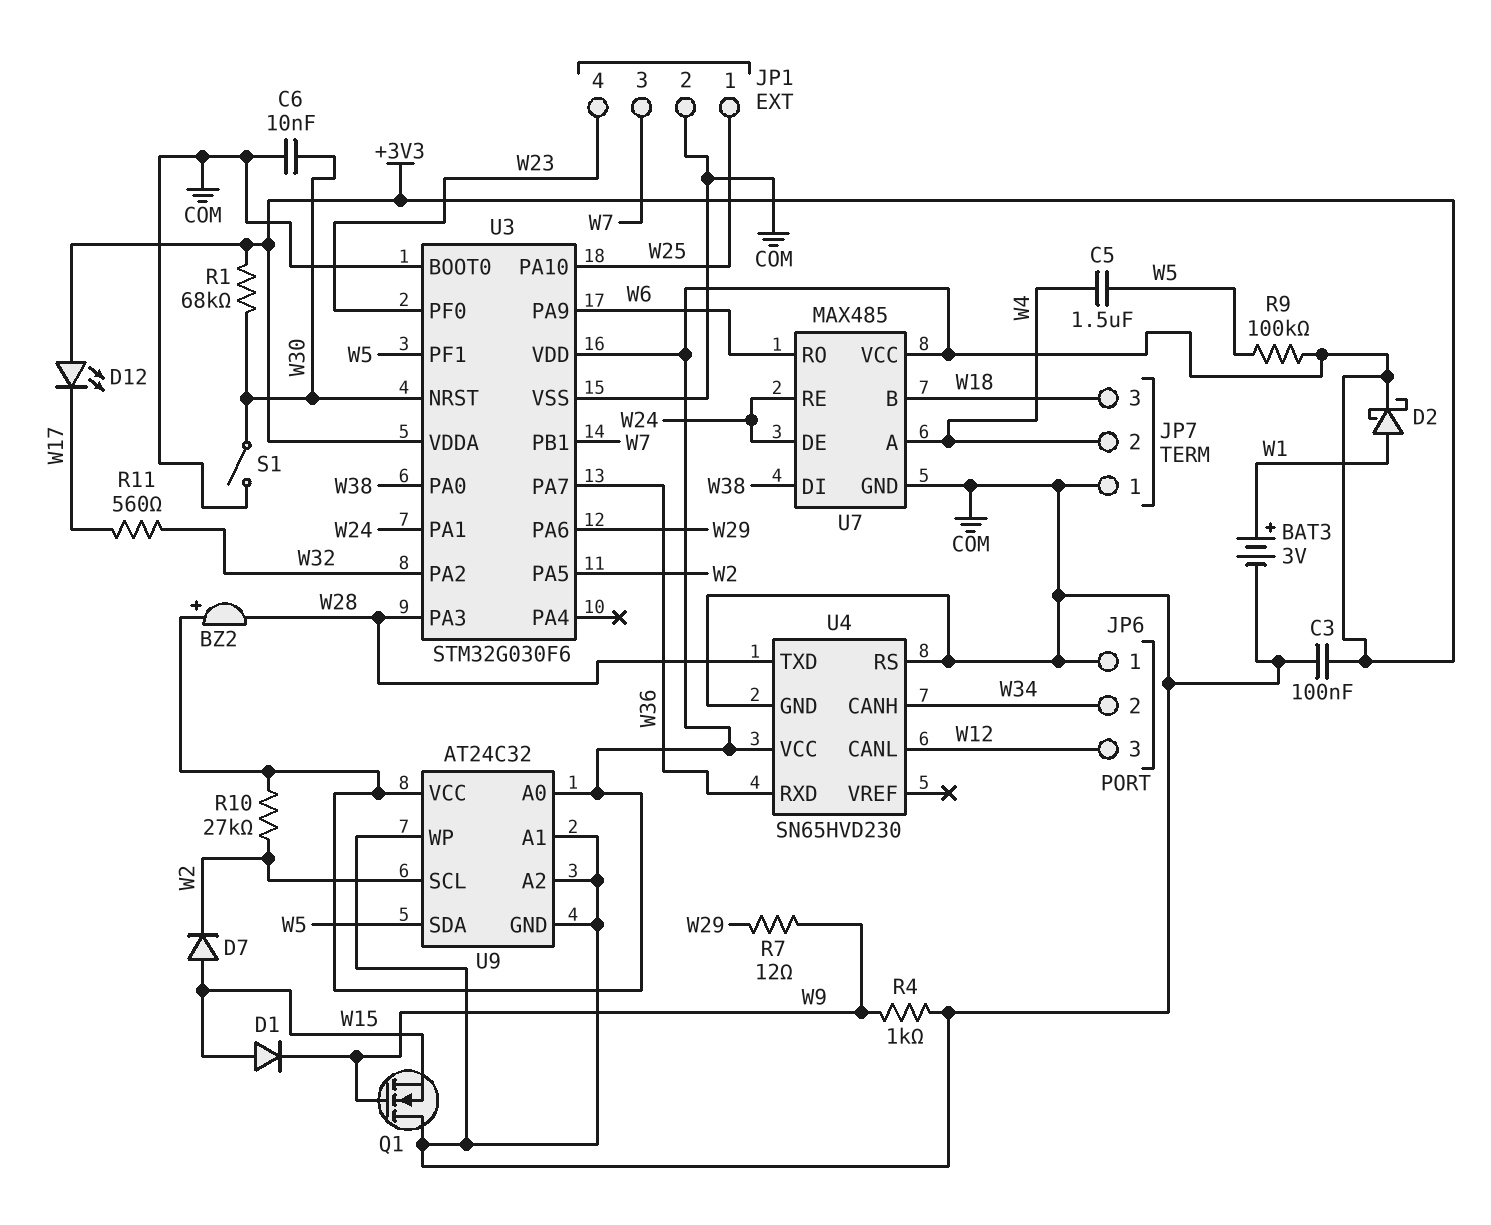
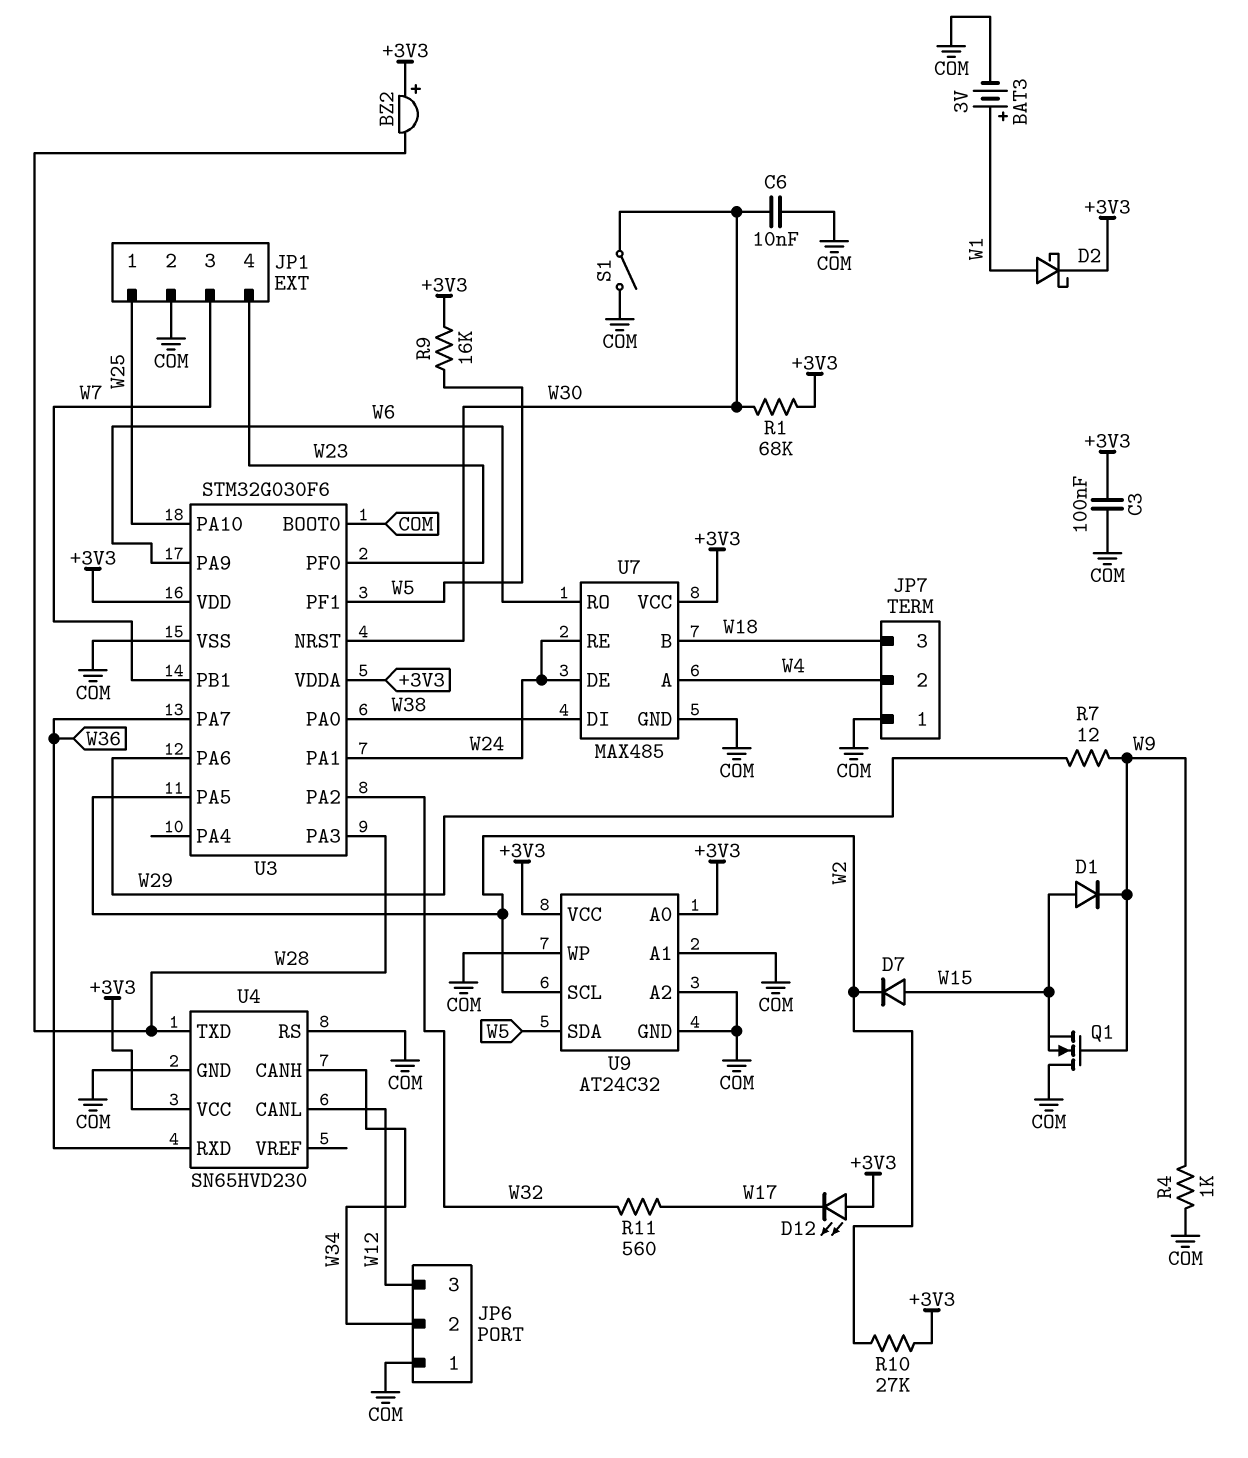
C5: 1.5uF (W4, W5) -> none
R9: 100k (+3V3, W5) -> 16k (+3V3, W5)

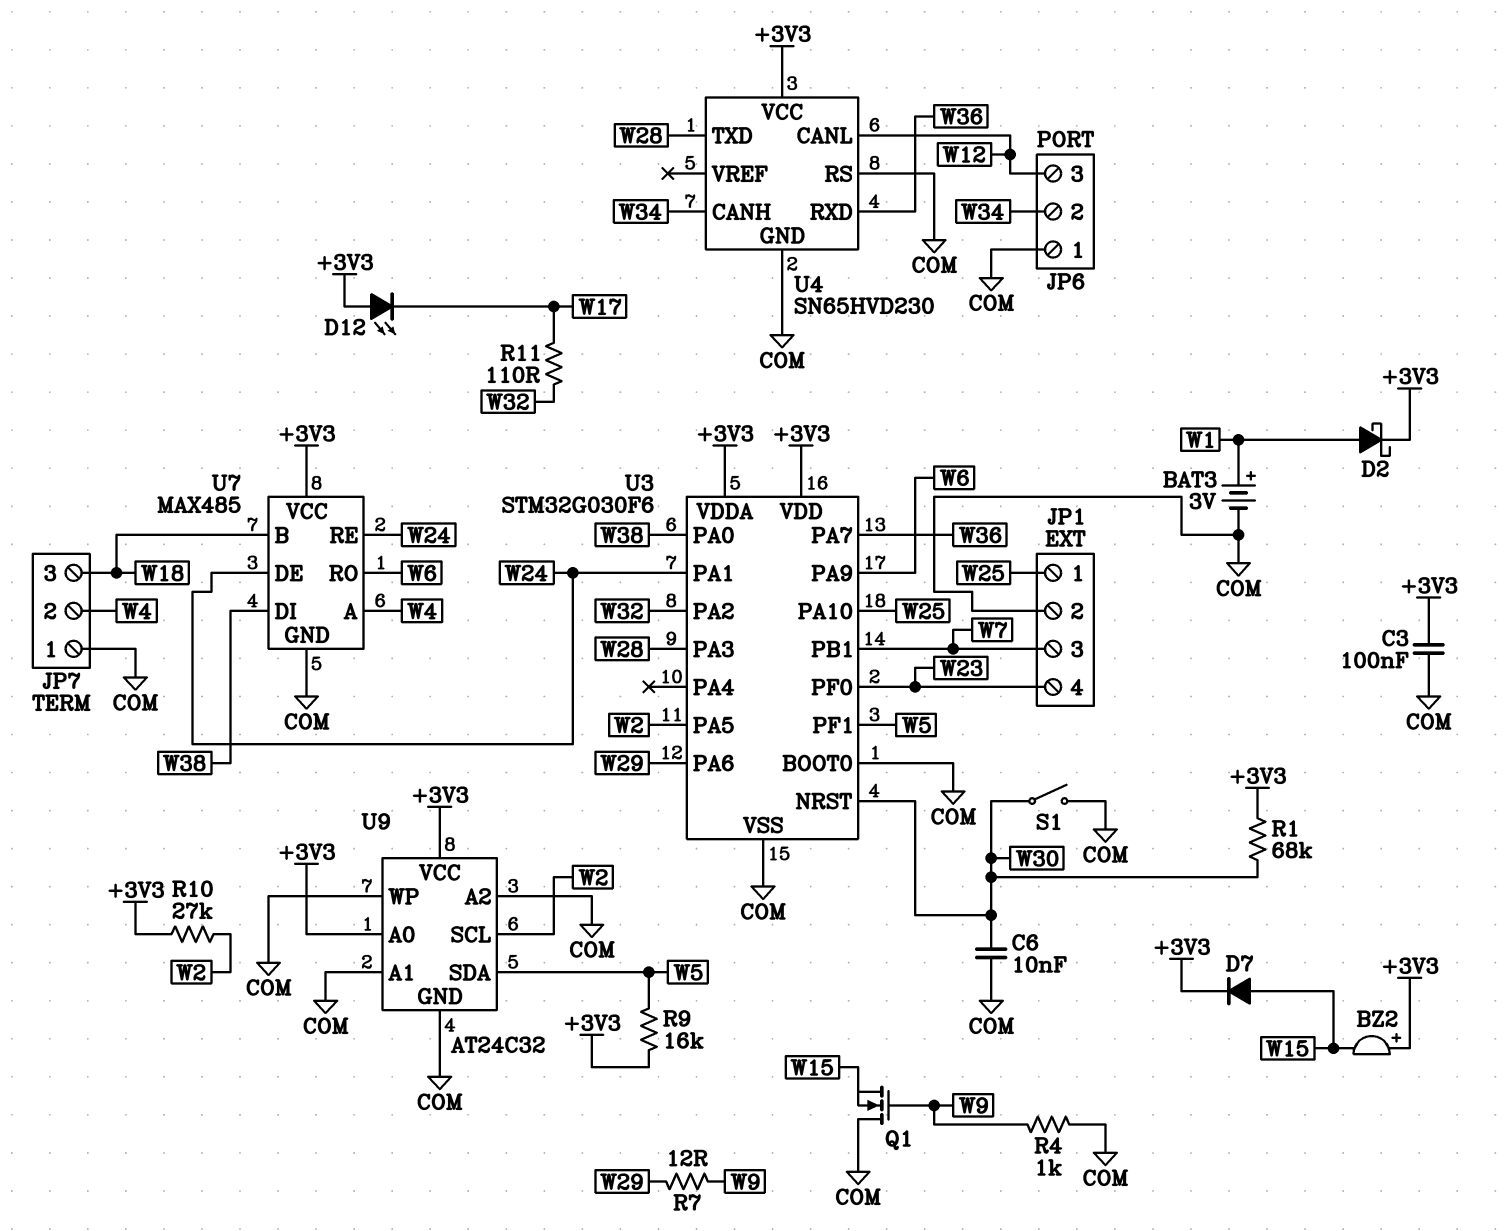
BZ2: buzzer (plus +3V3, minus W28) -> buzzer (plus +3V3, minus W15)
D1: diode (A W15, K W9) -> none
D7: diode (A W15, K W2) -> diode (A W15, K +3V3)
R11: 560 (W17, W32) -> 110 (W17, W32)

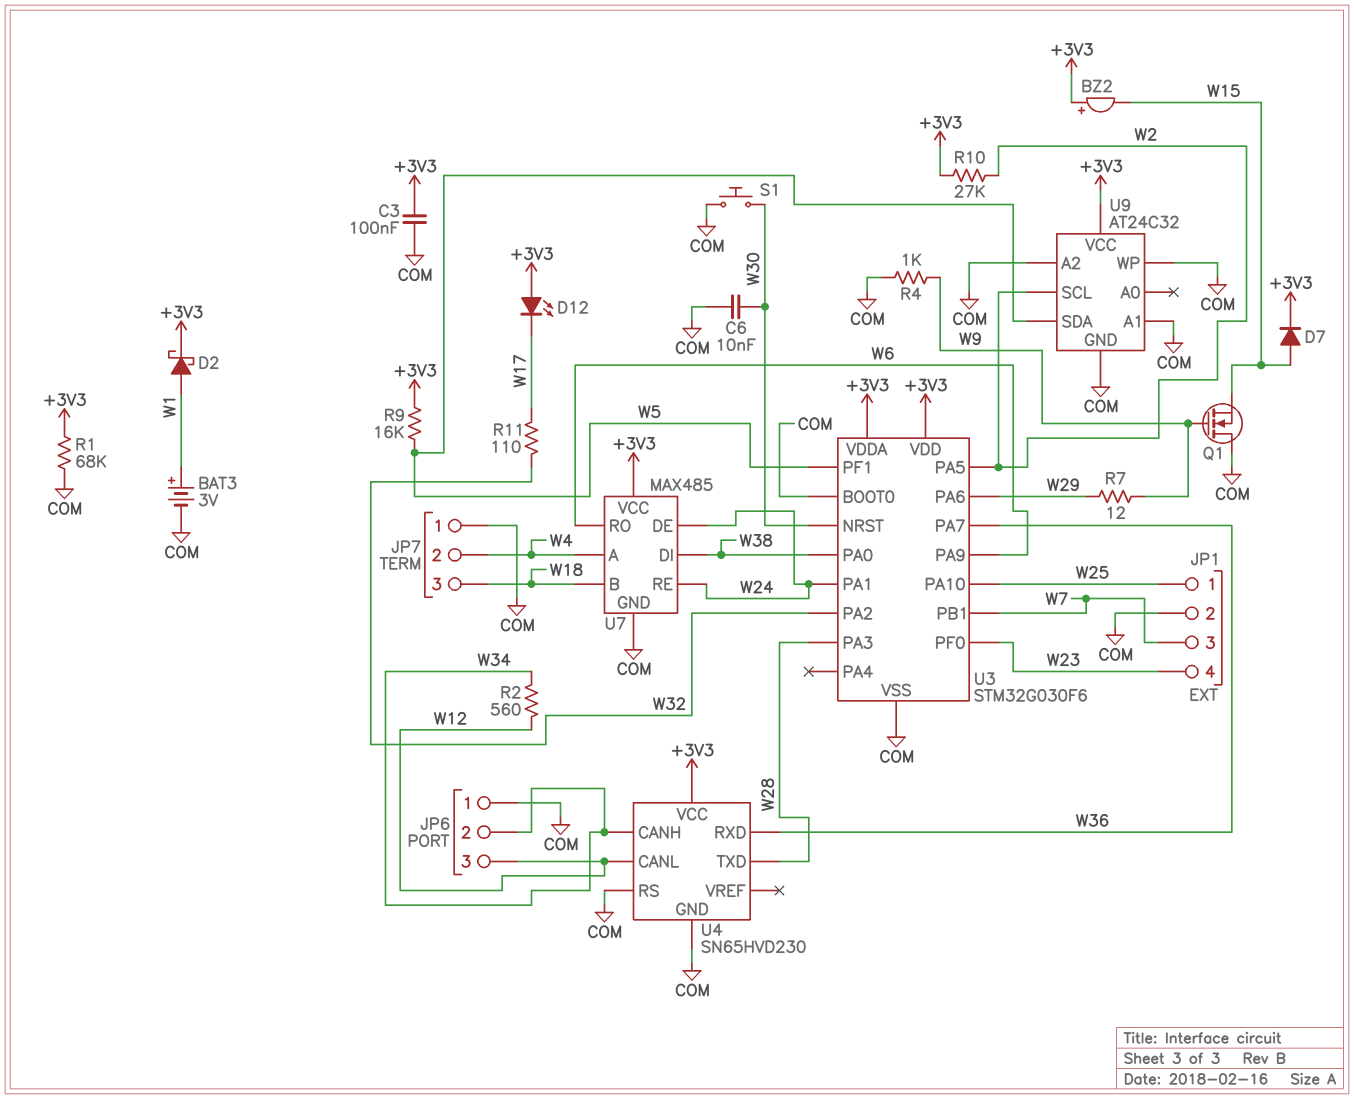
R1: 68k (+3V3, W30) -> 68k (+3V3, COM)
R2: none -> 560 (W12, W34)
S1: switch (COM, W30) -> button (COM, W30)
U9 pin A0: +3V3 -> none

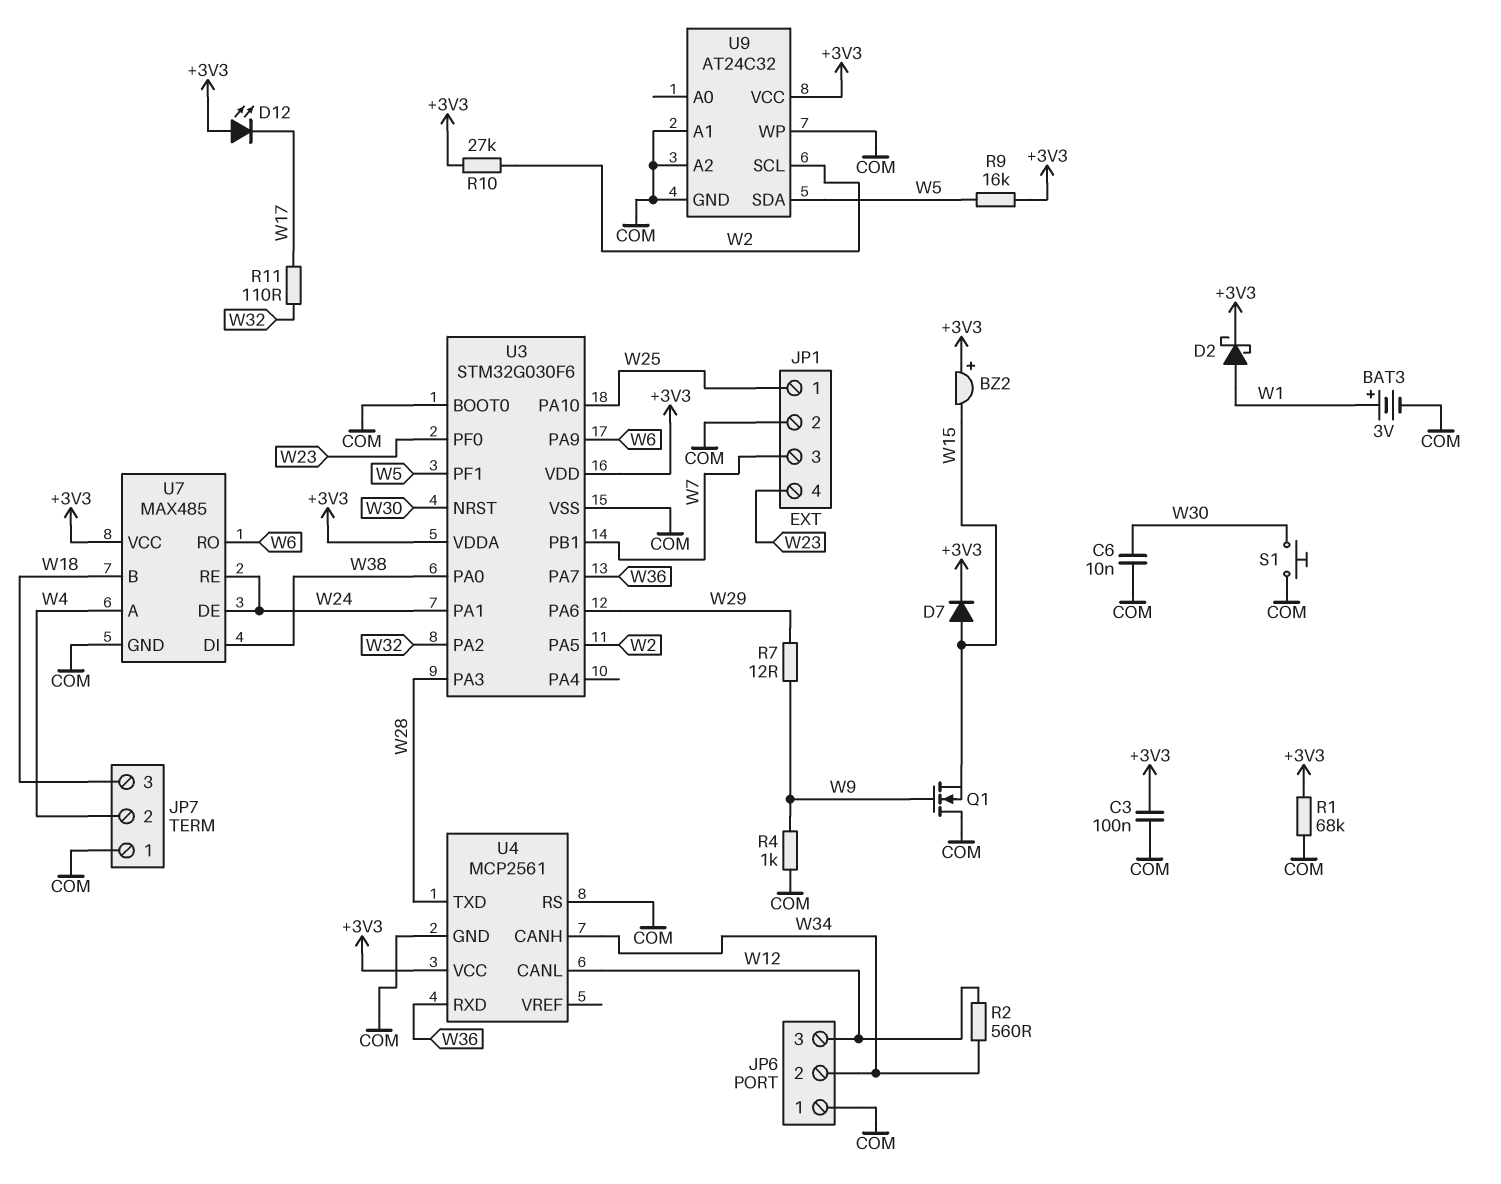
U4: SN65HVD230 -> MCP2561

